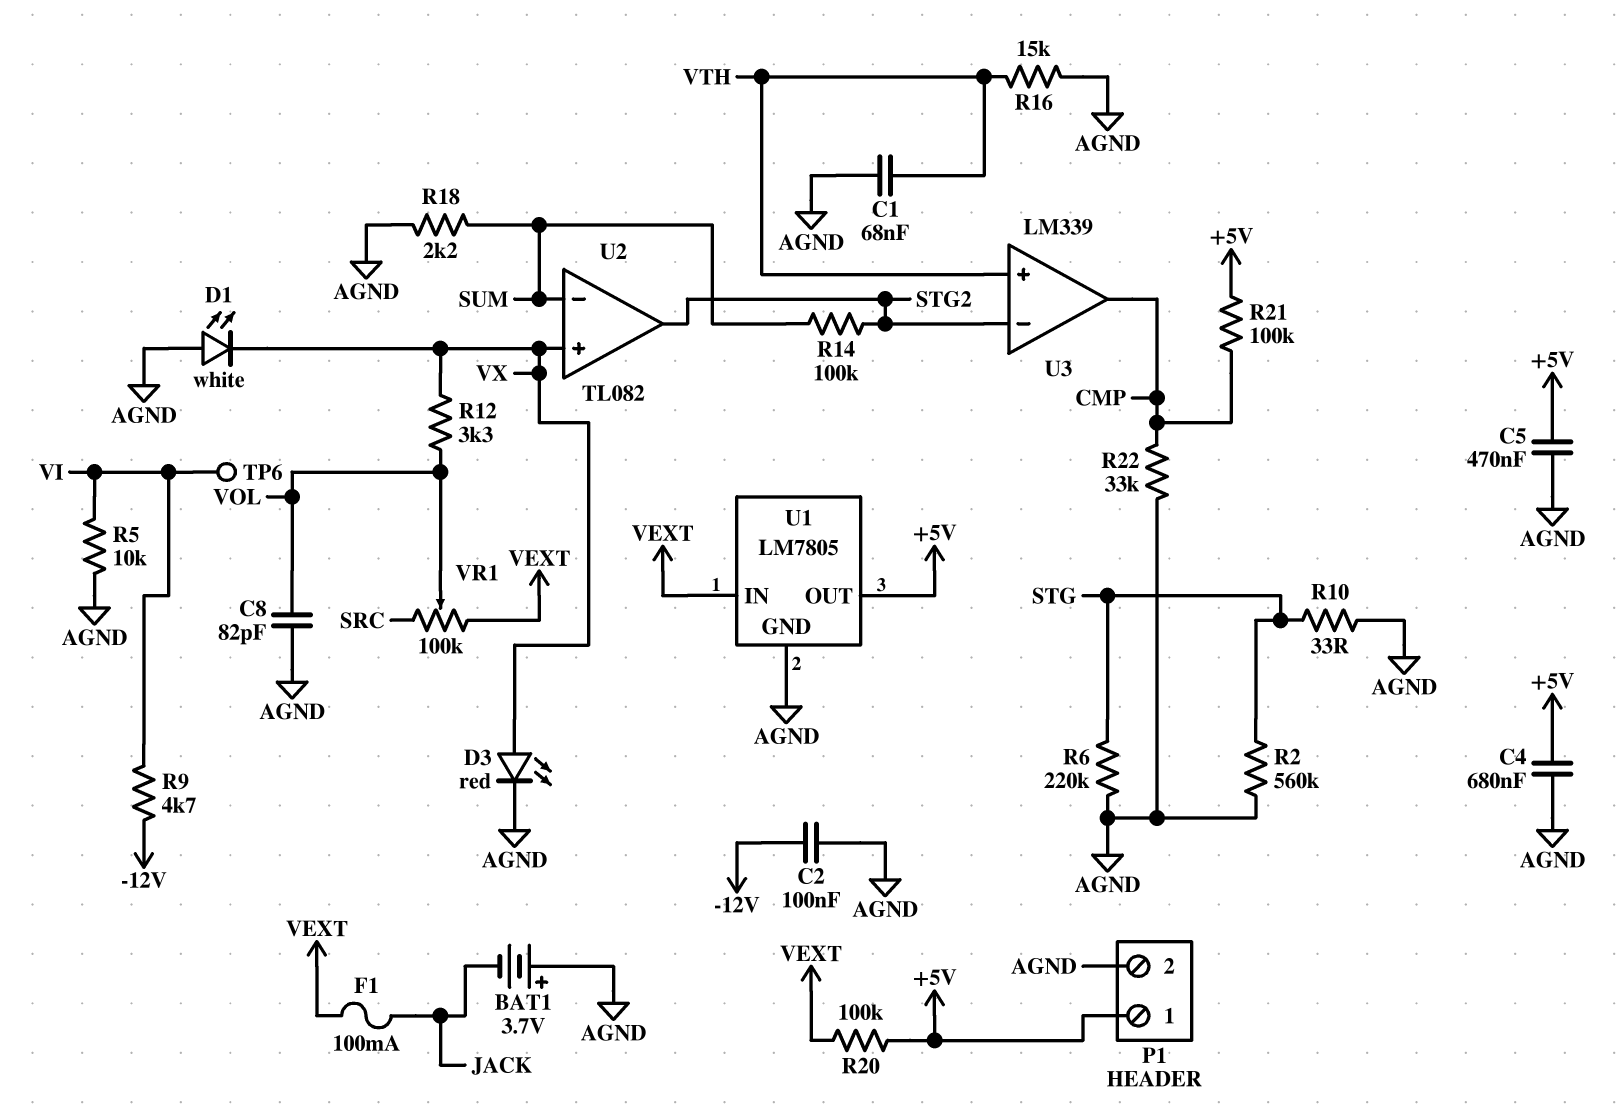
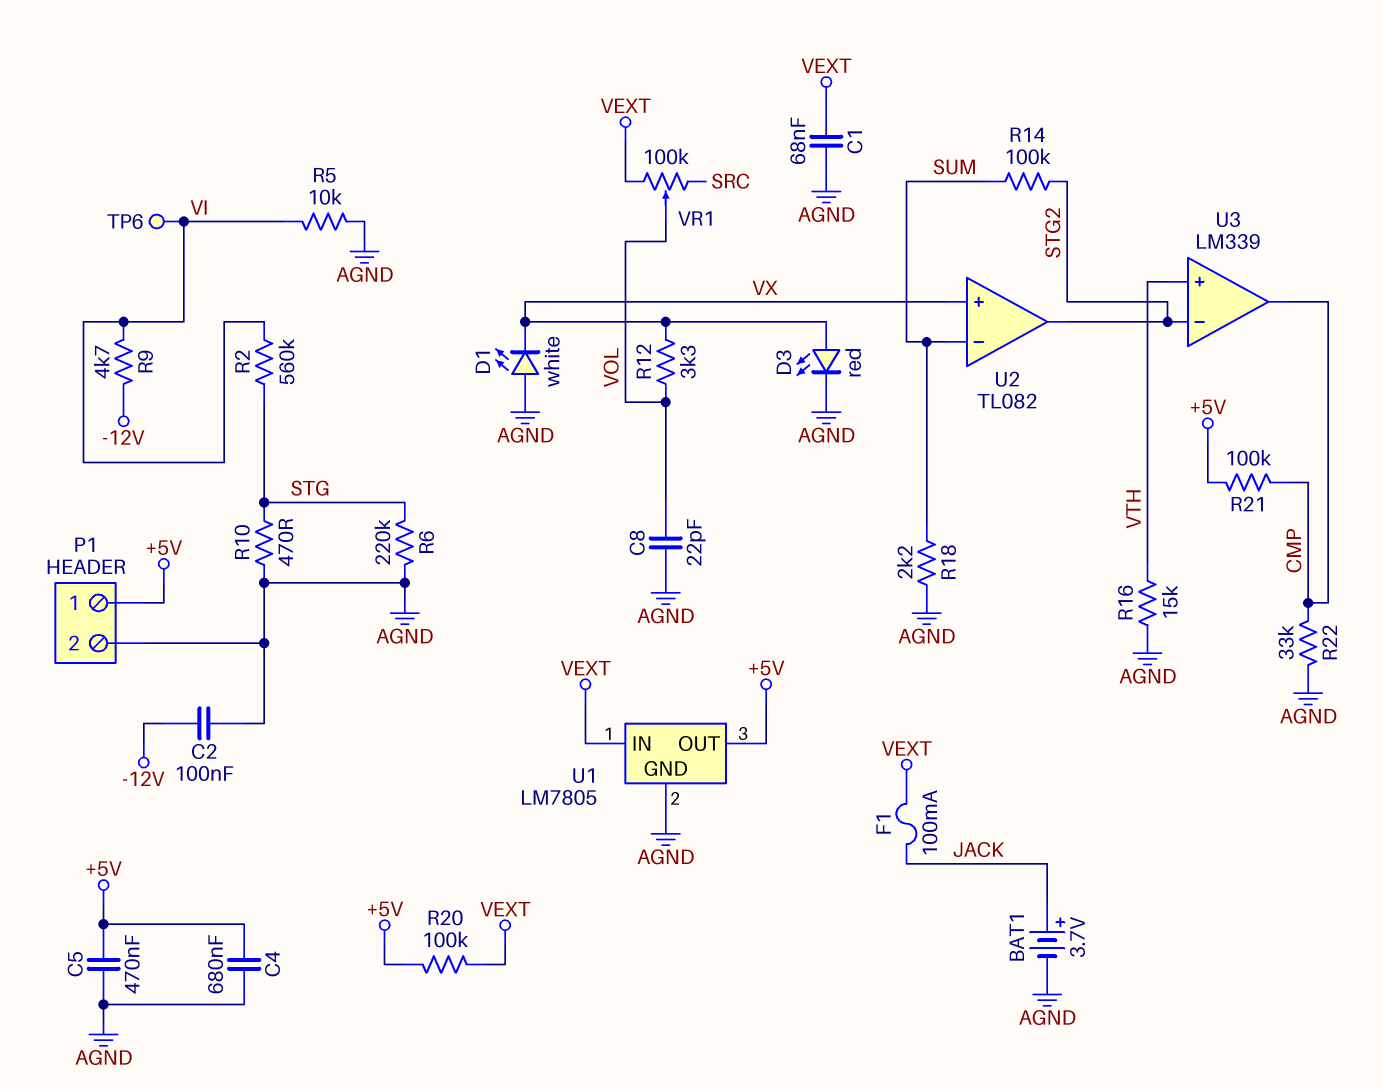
BAT1: 3.7V (plus AGND, minus JACK) -> 3.7V (plus JACK, minus AGND)
C1: 68nF (AGND, VTH) -> 68nF (AGND, VEXT)
C8: 82pF (AGND, VOL) -> 22pF (AGND, VOL)
R2: 560k (AGND, STG) -> 560k (STG, VI)
R10: 33 (AGND, STG) -> 470 (AGND, STG)

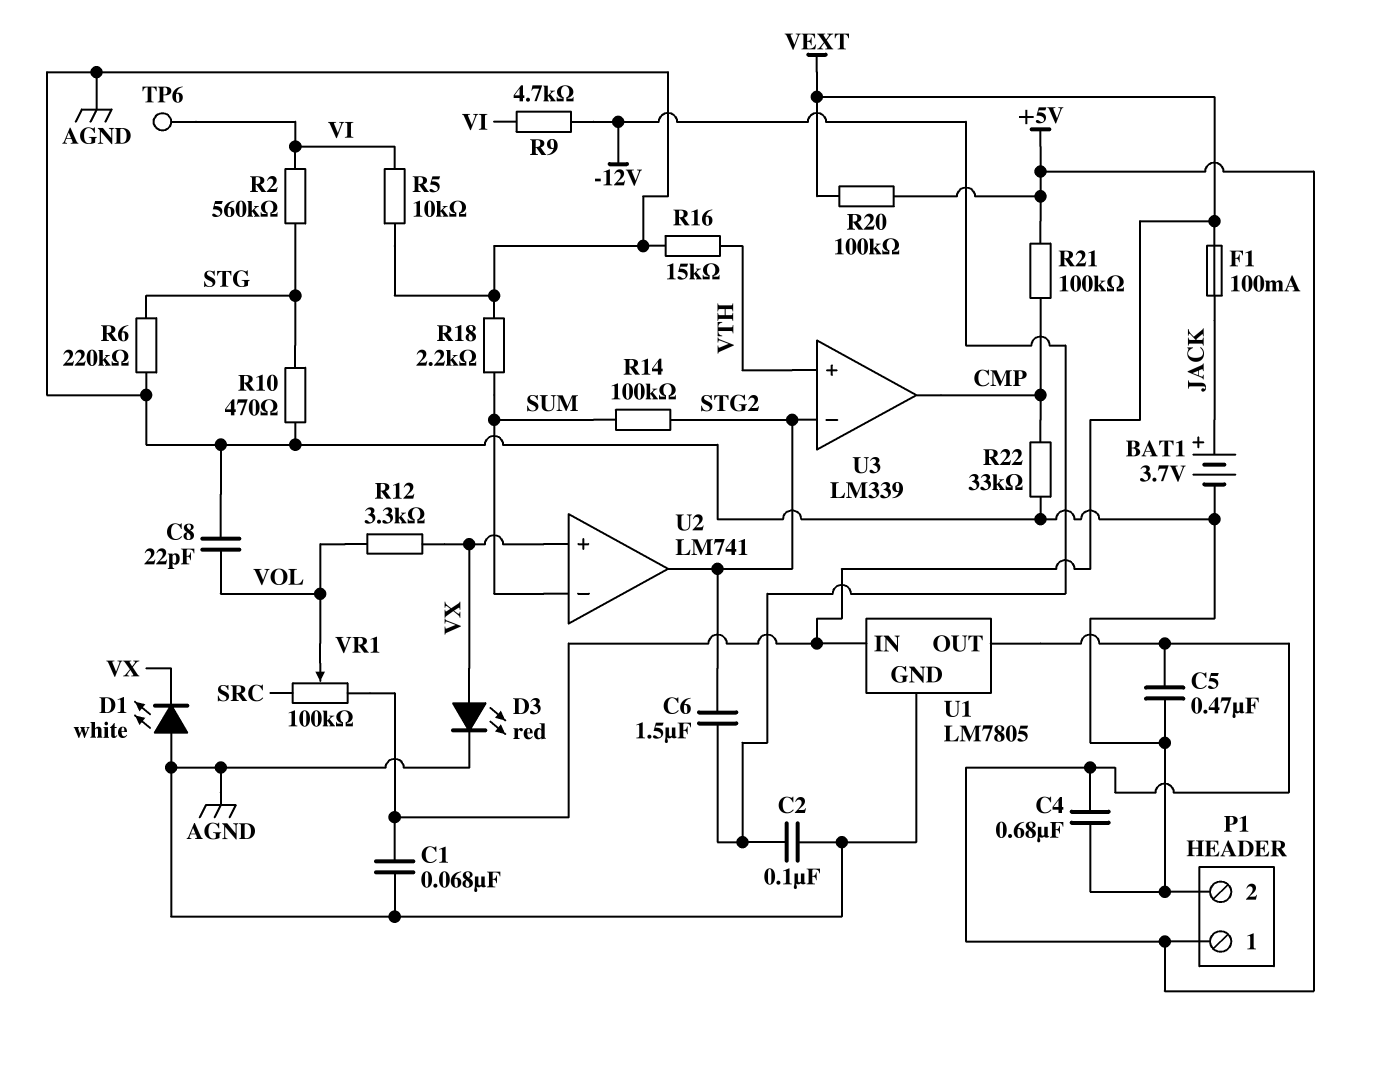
C6: none -> 1.5uF (-12V, STG2)
U2: TL082 -> LM741

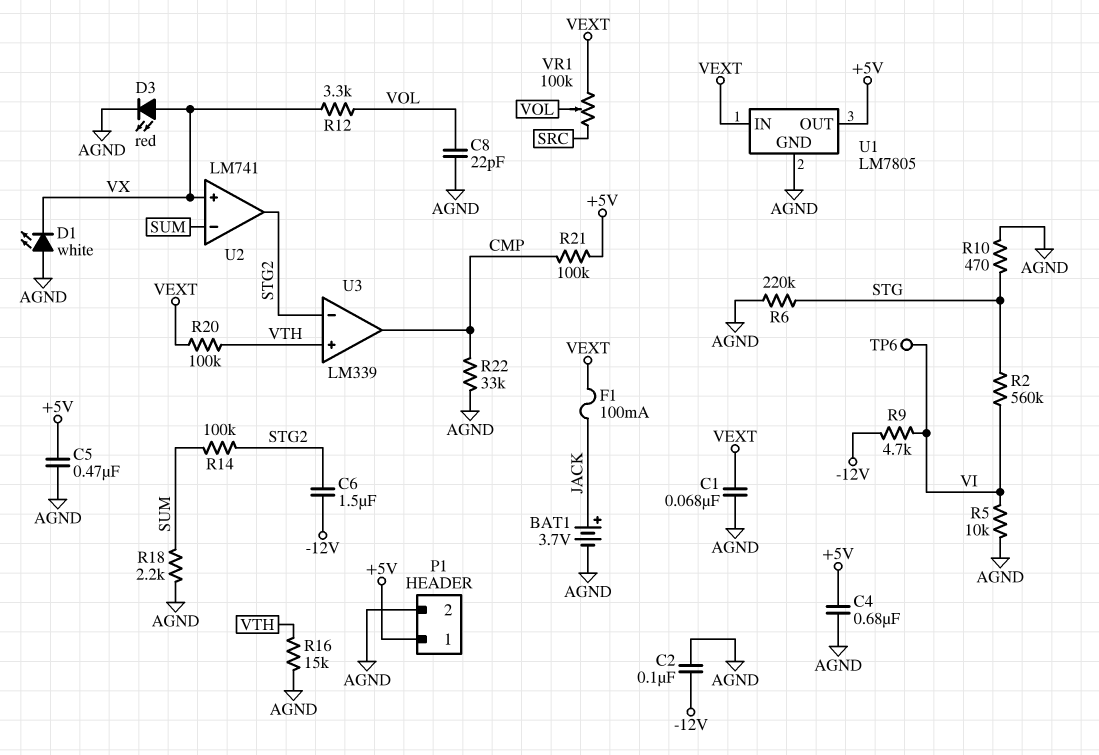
R20: 100k (+5V, VEXT) -> 100k (VEXT, VTH)

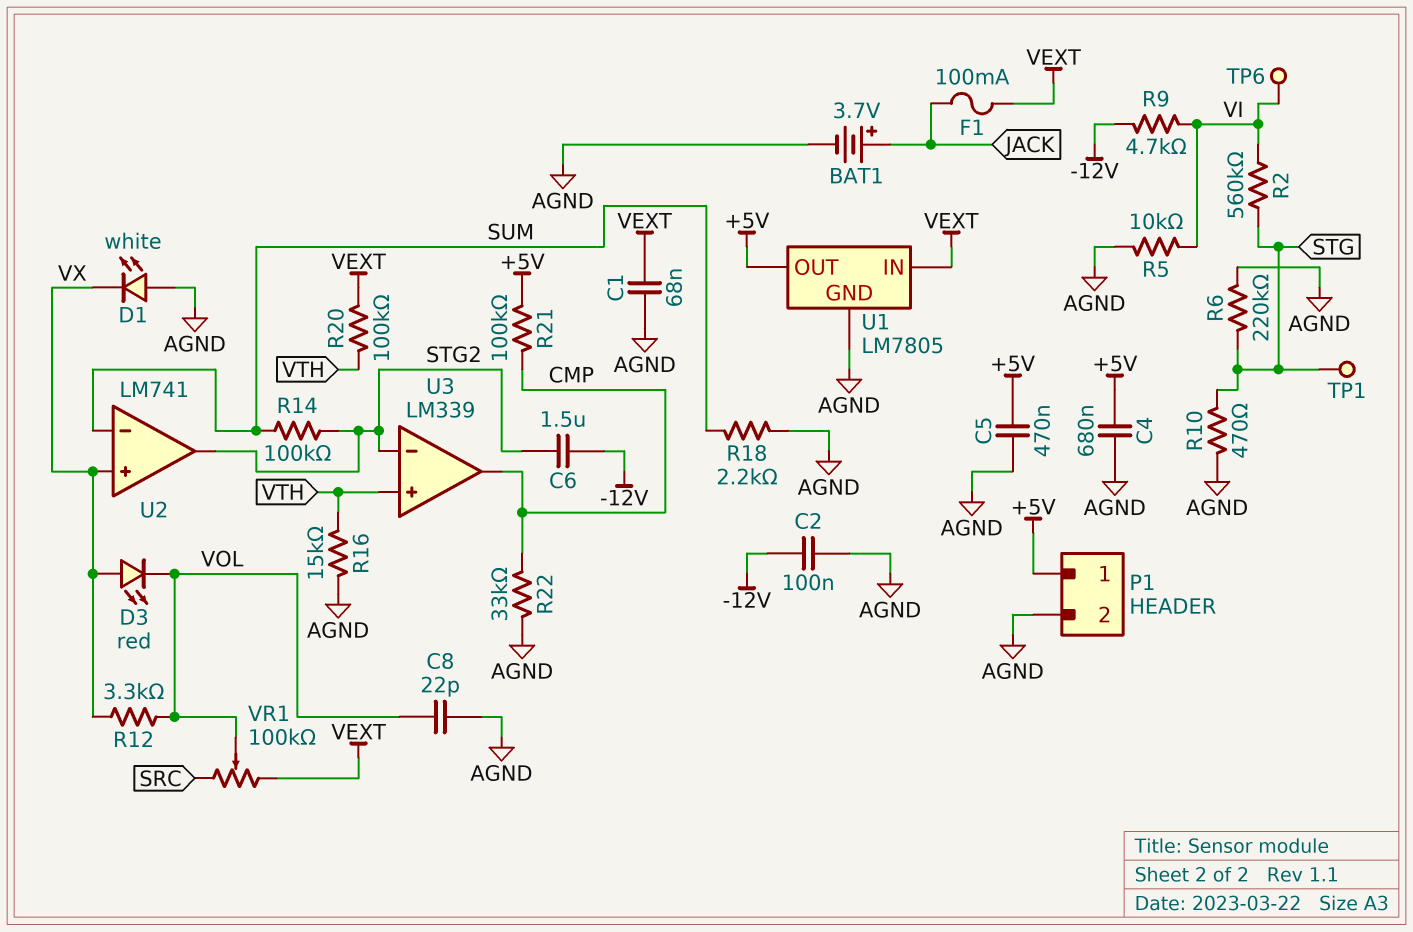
D3: LED red (A VX, K AGND) -> LED red (A VX, K VOL)
TP1: none -> test point (STG)

